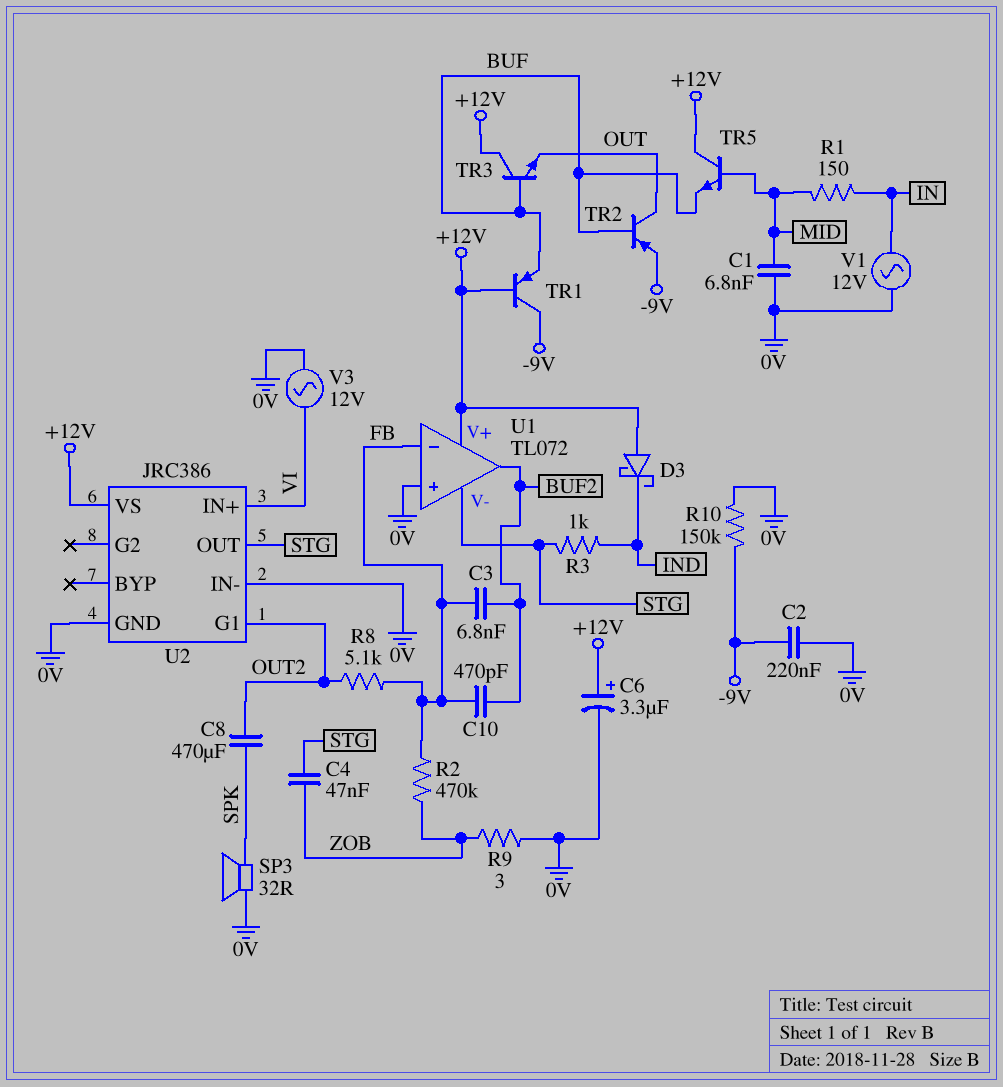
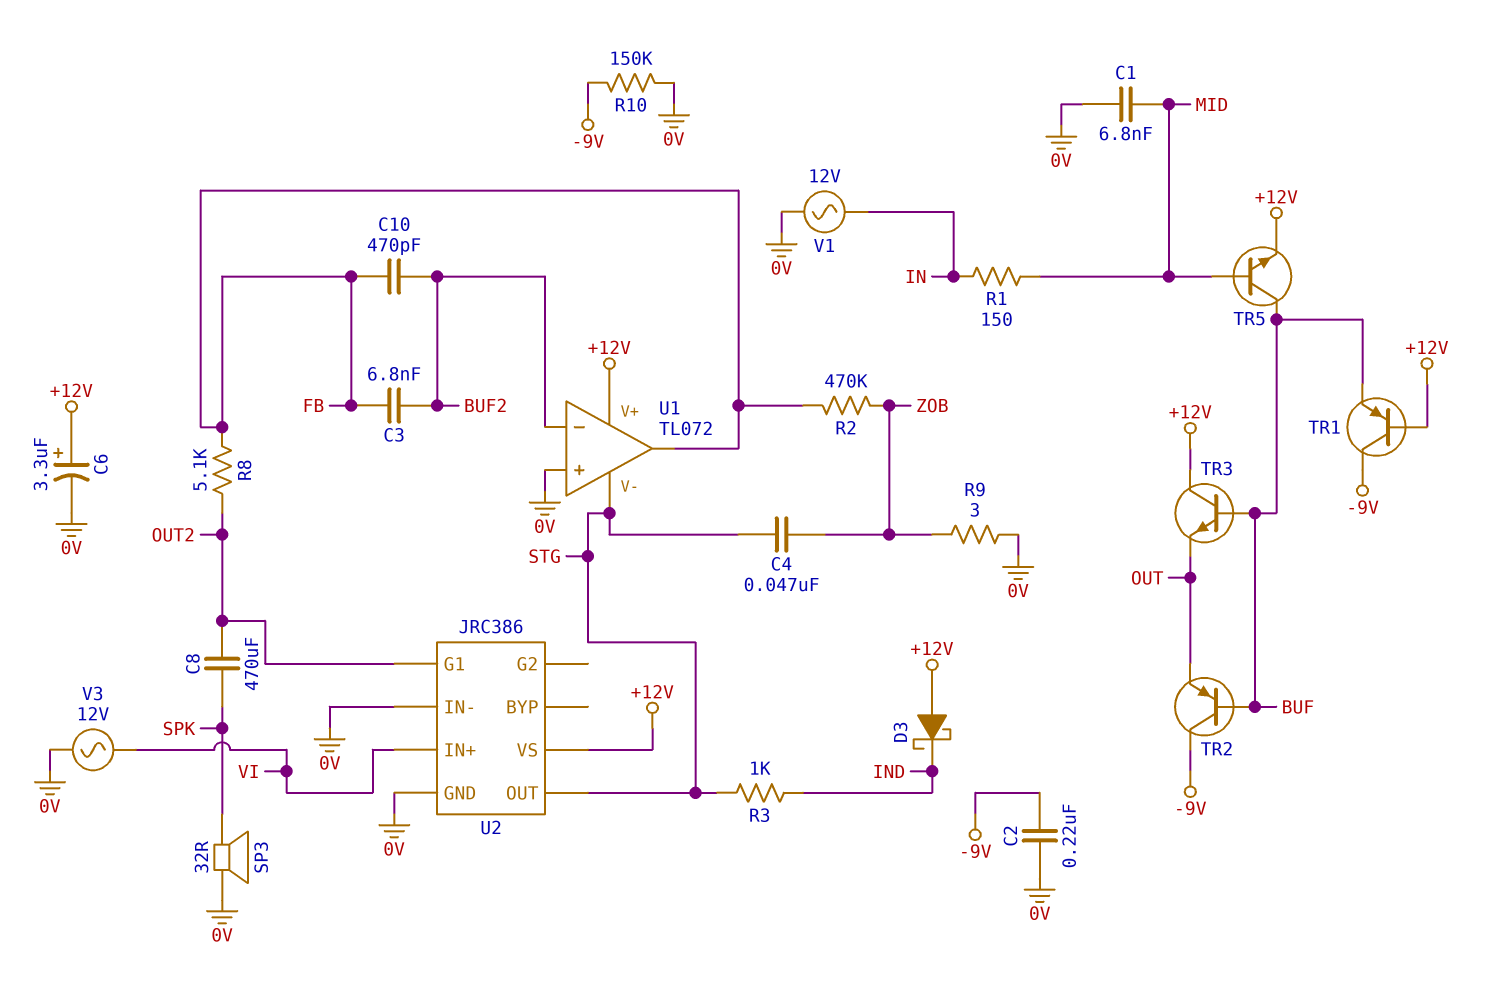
TR2: PNP (B BUF, C OUT, E -9V) -> PNP (B BUF, C -9V, E OUT)
TR5: NPN (B MID, C +12V, E BUF) -> NPN (B MID, C BUF, E +12V)
U1 pin in-: FB -> BUF2
U1 pin out: BUF2 -> FB

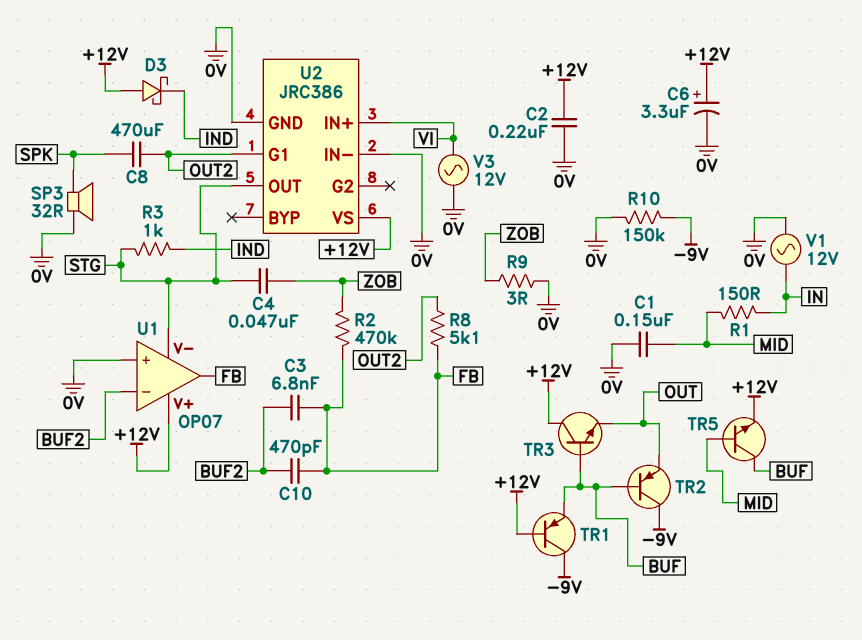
C1: 6.8nF (0V, MID) -> 150nF (0V, MID)
C2: 220nF (-9V, 0V) -> 220nF (+12V, 0V)
U1: TL072 -> OP07

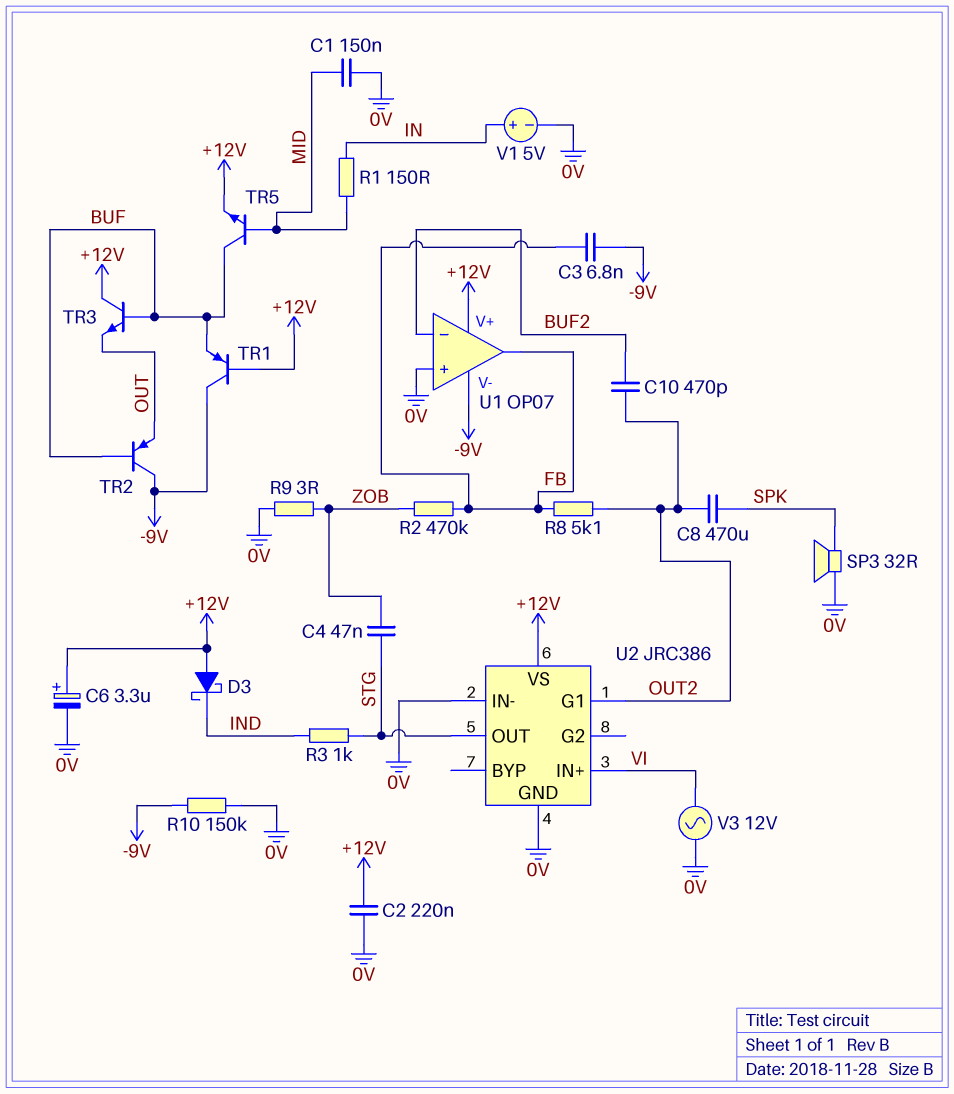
C3: 6.8nF (BUF2, FB) -> 6.8nF (-9V, FB)
C10: 470pF (BUF2, FB) -> 470pF (BUF2, OUT2)
U1 pin V-: STG -> -9V
V1: AC 12V (0V, IN) -> 5V (plus IN, minus 0V)

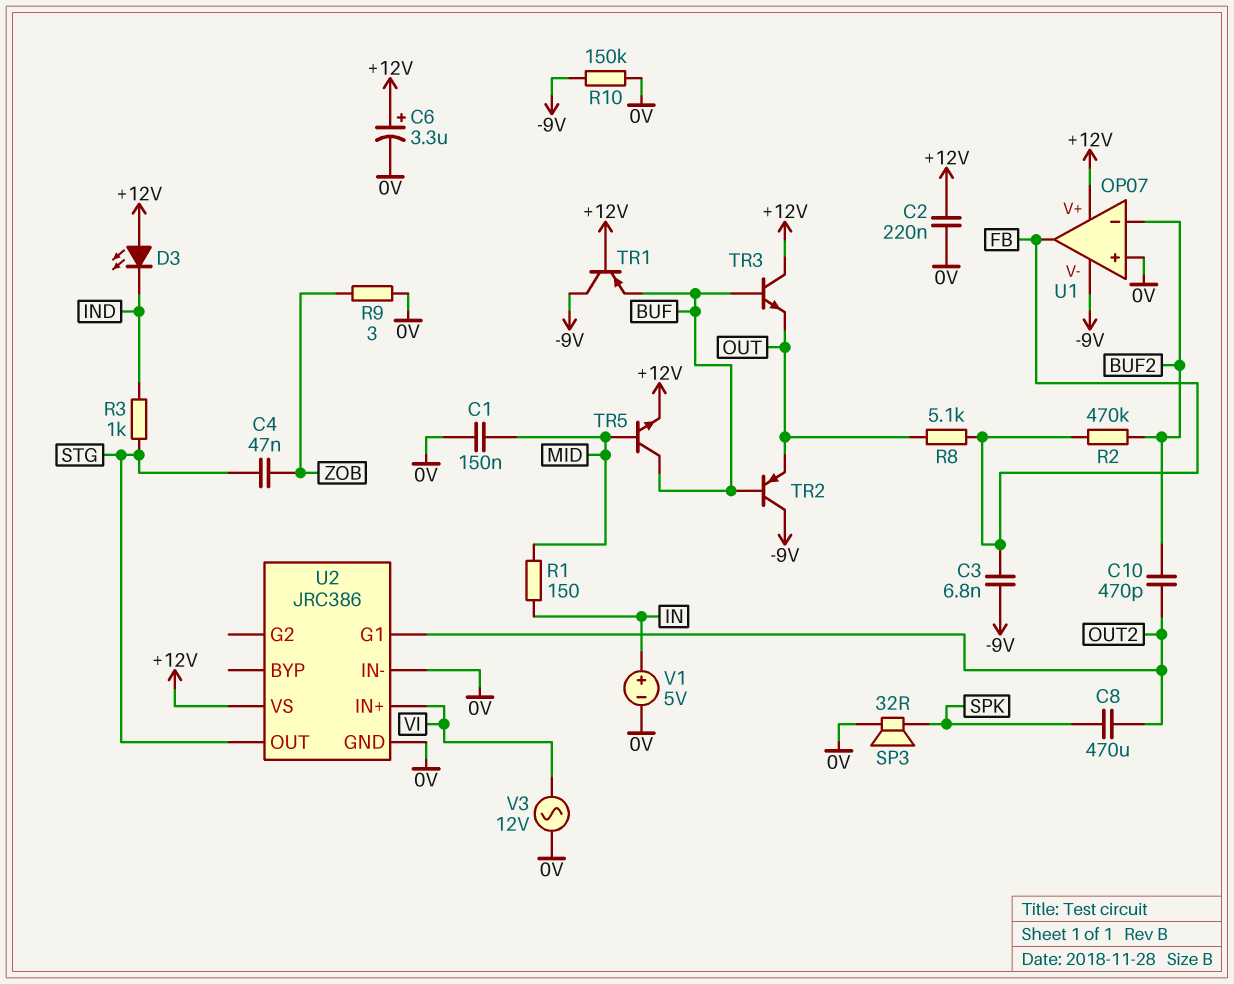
D3: schottky (A +12V, K IND) -> LED (A +12V, K IND)
R2: 470k (FB, ZOB) -> 470k (BUF2, FB)
R8: 5.1k (FB, OUT2) -> 5.1k (FB, OUT)

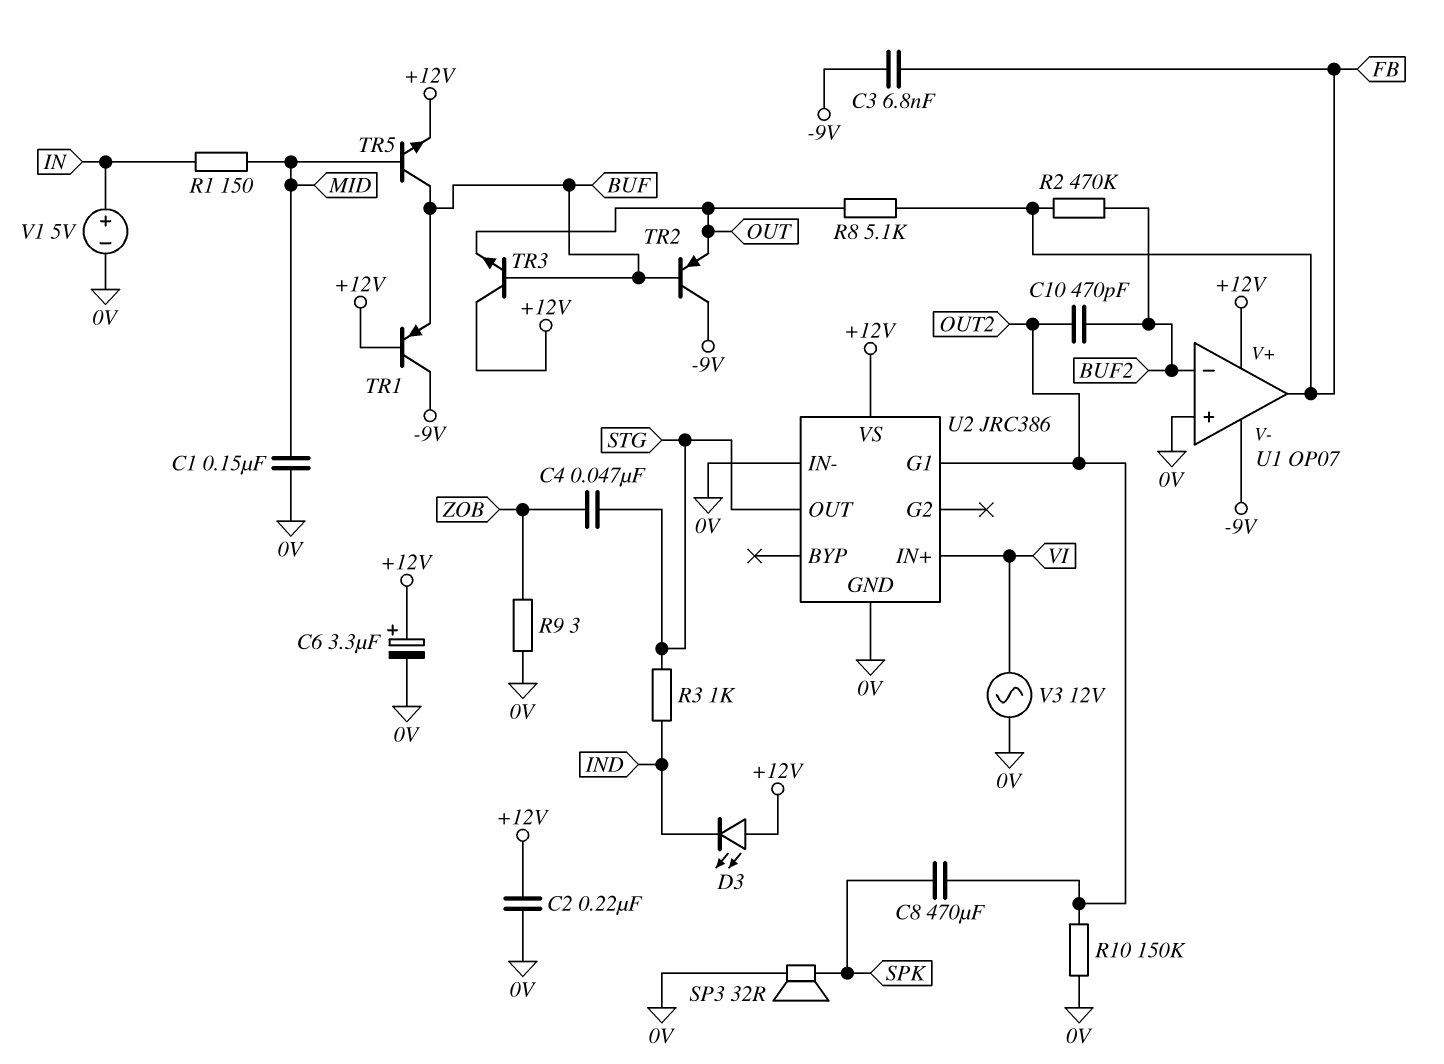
R10: 150k (-9V, 0V) -> 150k (0V, OUT2)

